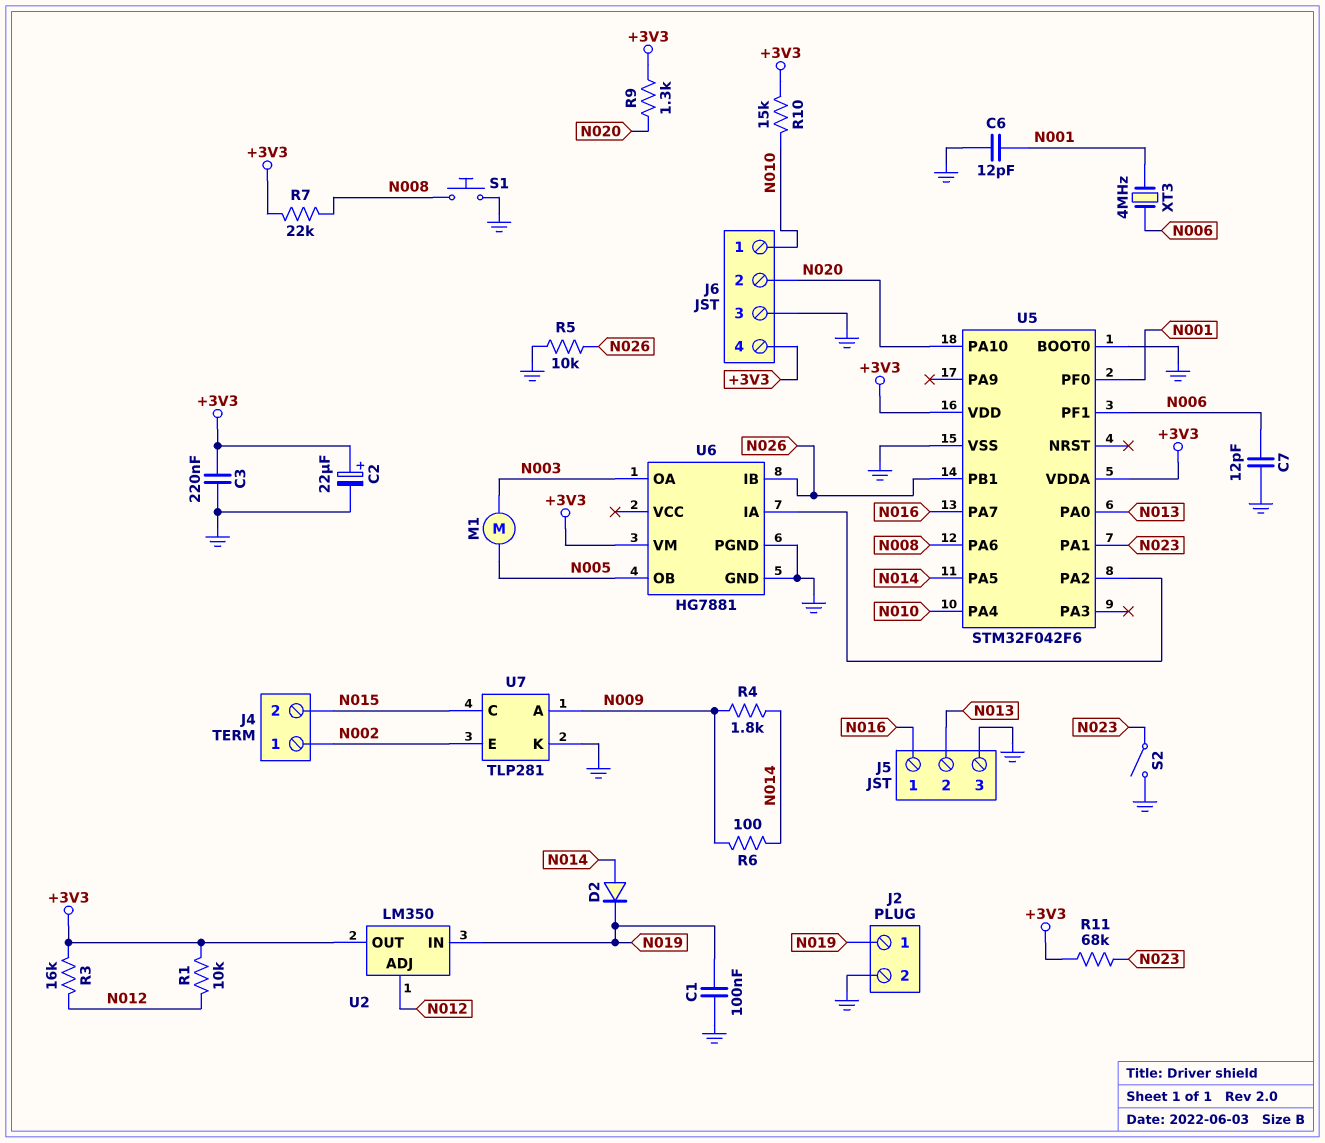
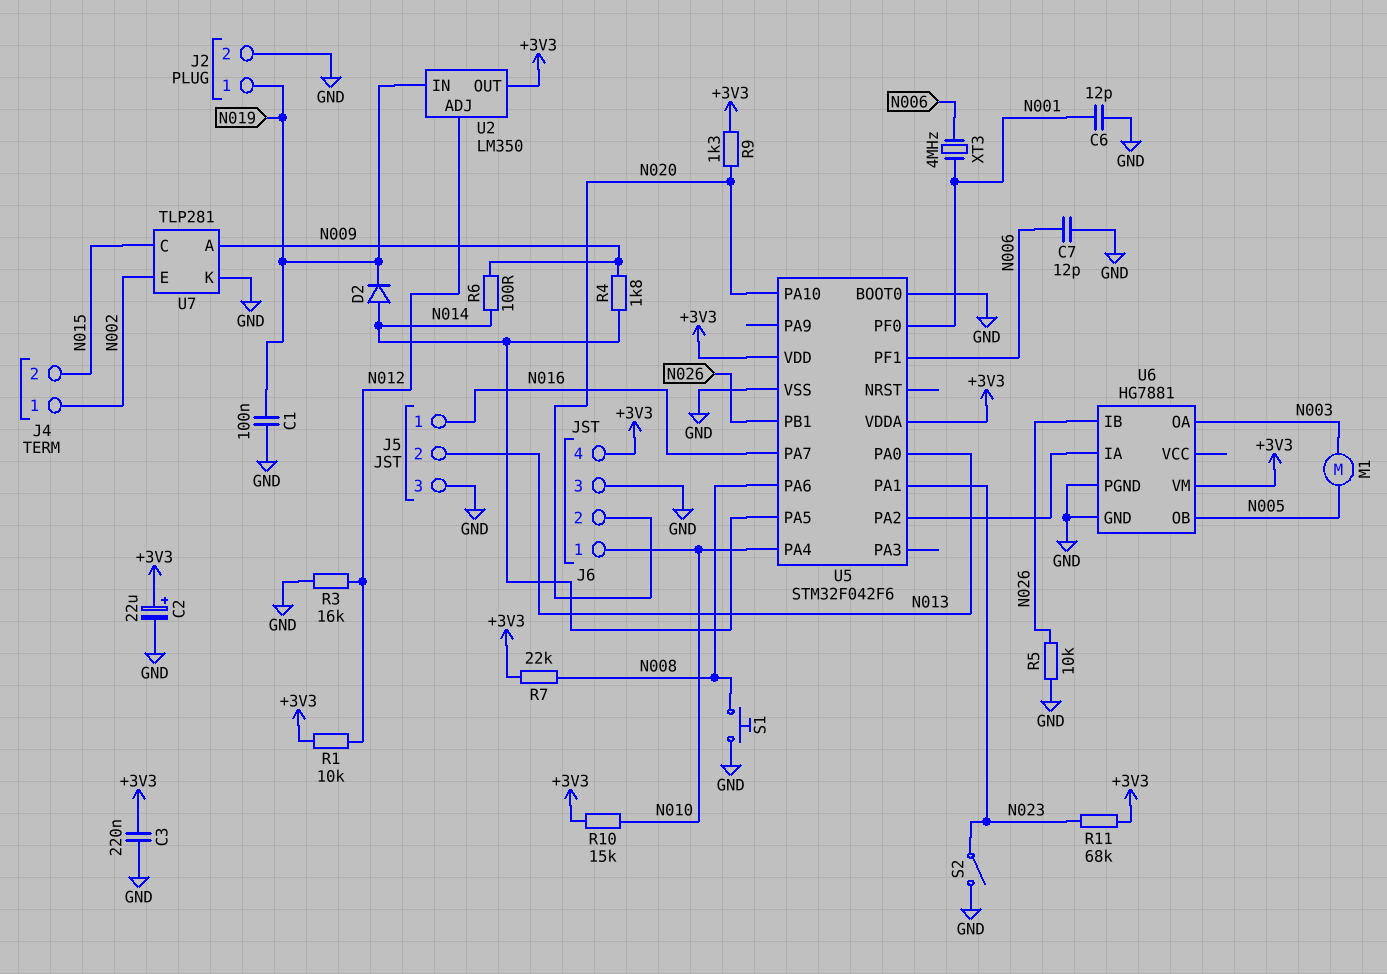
R3: 16k (+3V3, N012) -> 16k (GND, N012)

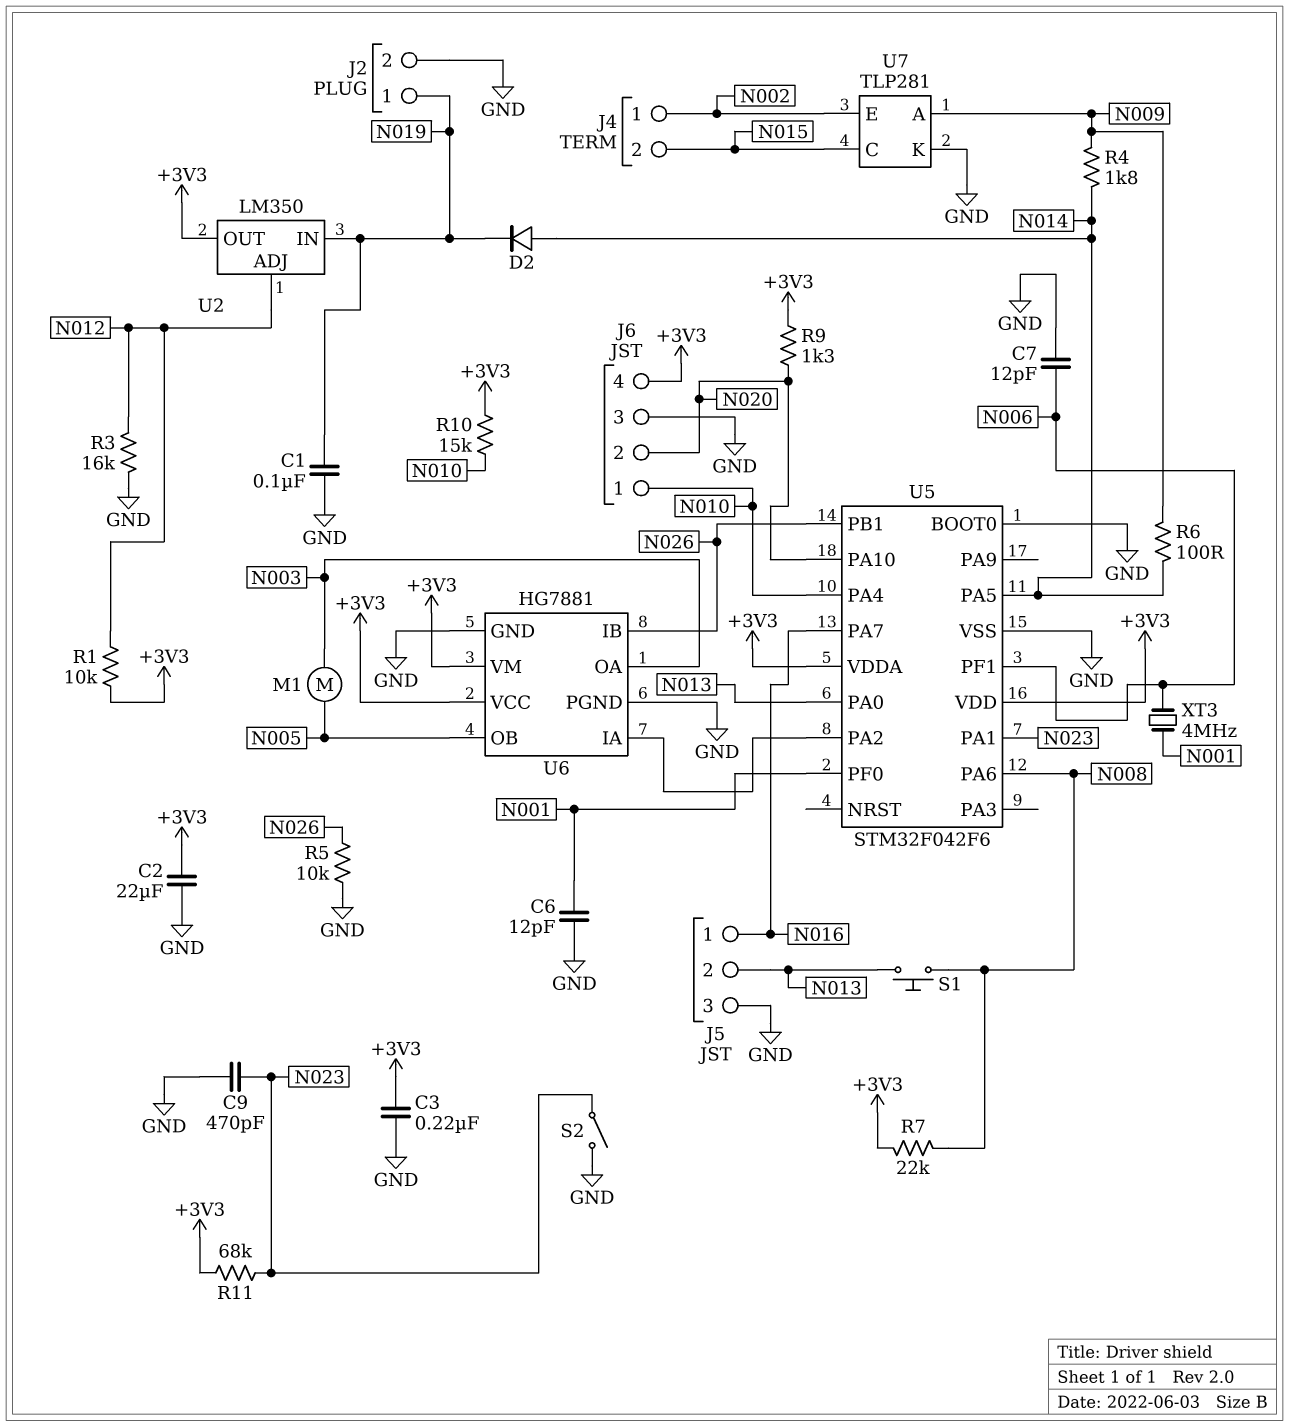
C2: 22uF (plus +3V3, minus GND) -> 22uF (+3V3, GND)
C9: none -> 470pF (GND, N023)
S1: button (GND, N008) -> button (N008, N013)
U6 pin VCC: none -> +3V3

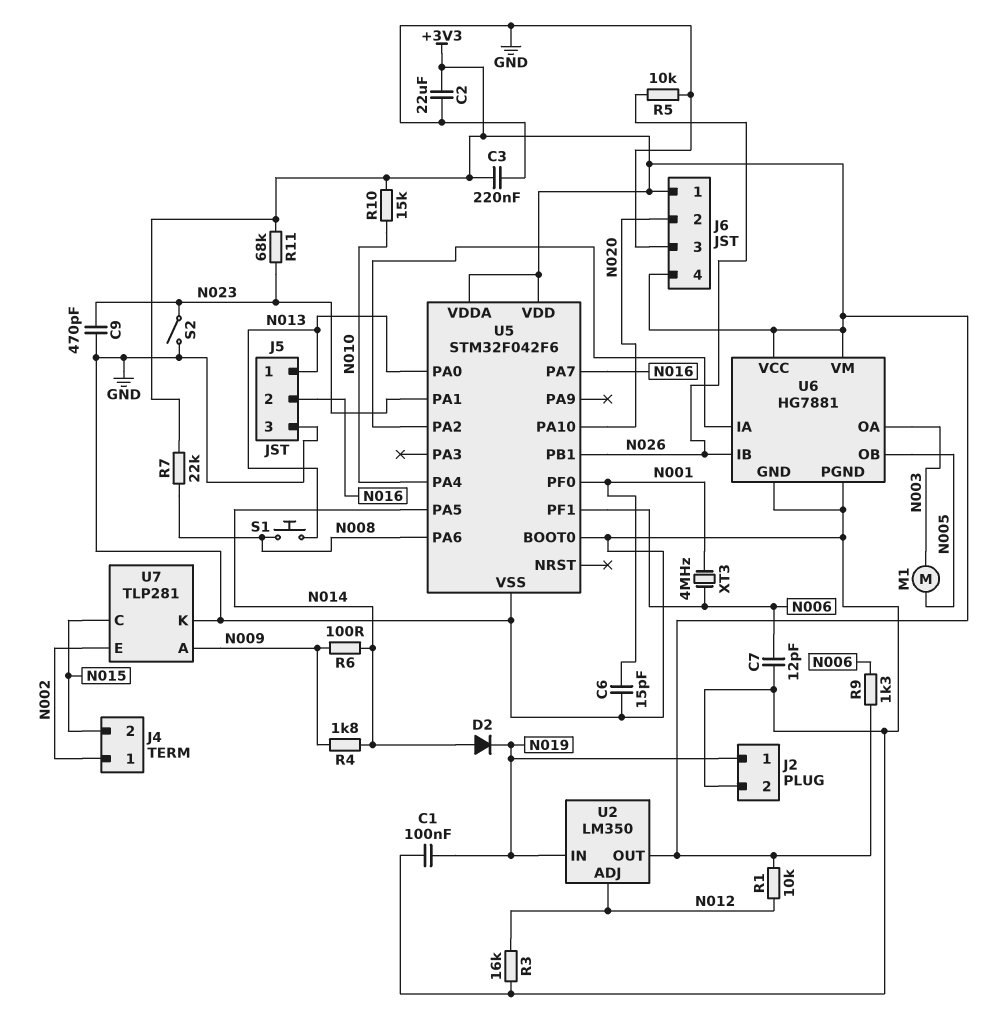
C6: 12pF (GND, N001) -> 15pF (GND, N001)
J5 pin 1: N016 -> N013
J5 pin 2: N013 -> N016
J6 pin 1: N010 -> +3V3
R9: 1.3k (+3V3, N020) -> 1.3k (+3V3, N006)

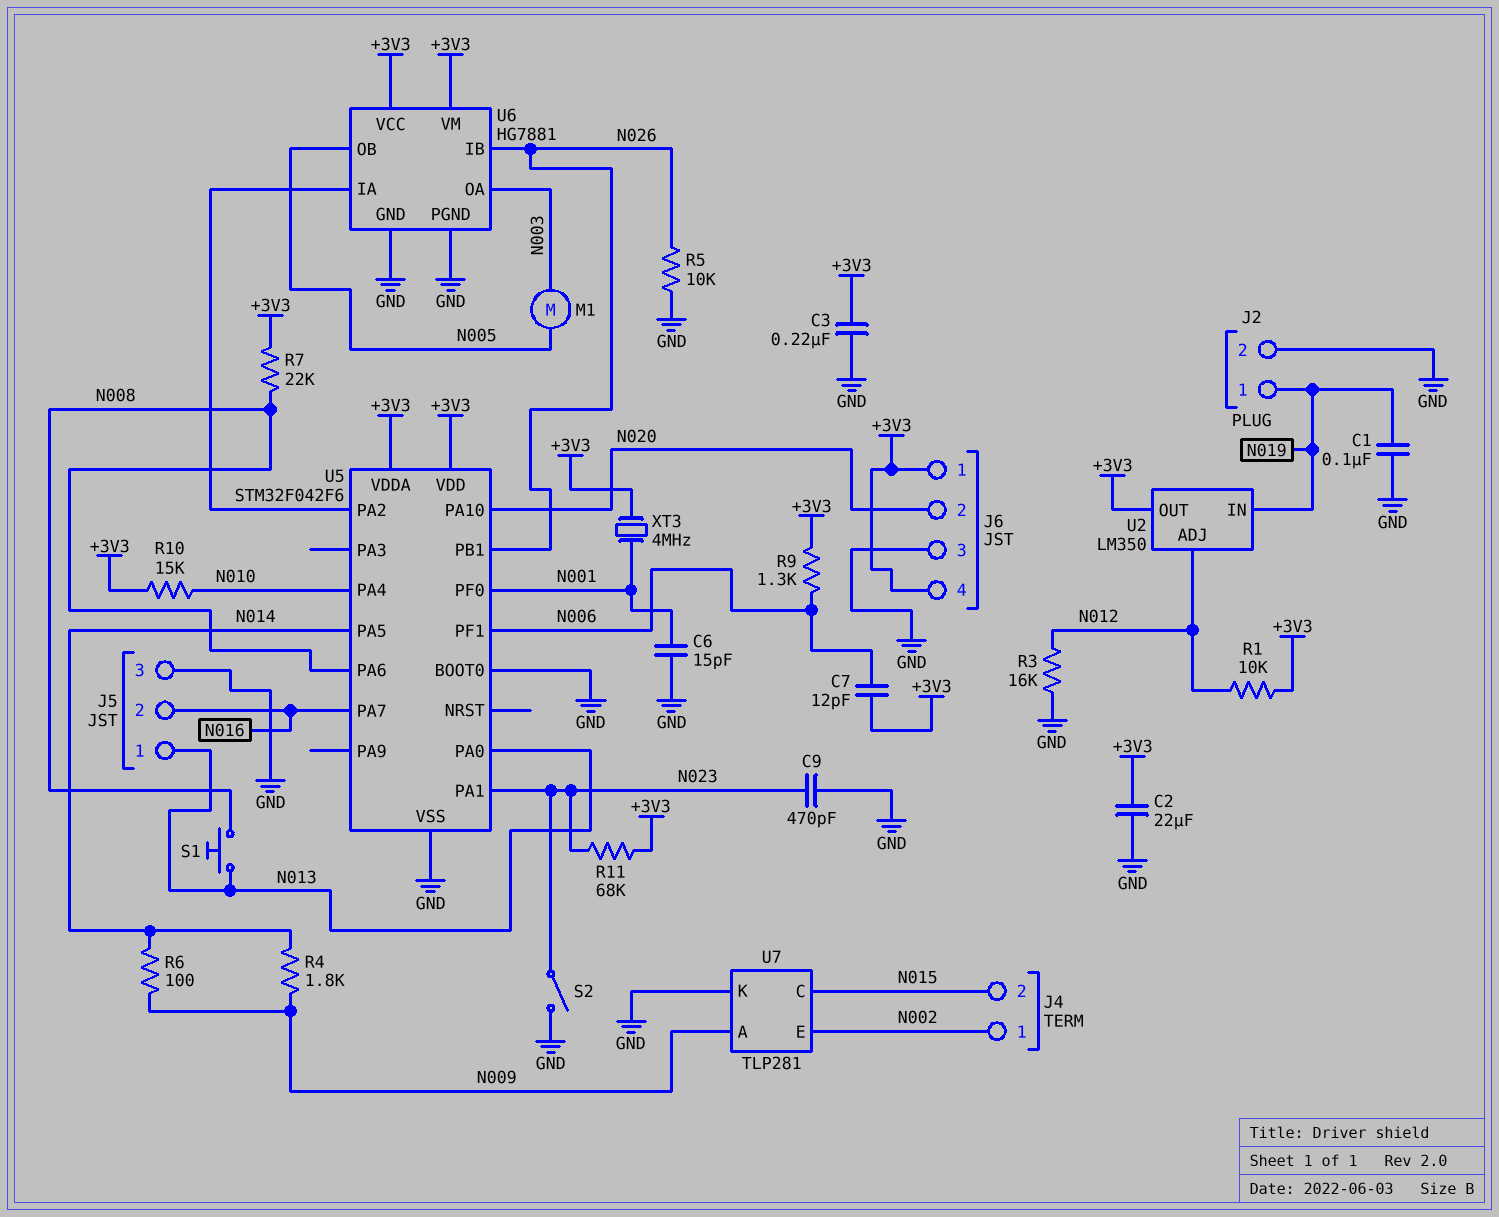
C7: 12pF (GND, N006) -> 12pF (+3V3, N006)
D2: diode (A N014, K N019) -> none
XT3: 4MHz (N001, N006) -> 4MHz (+3V3, N001)

